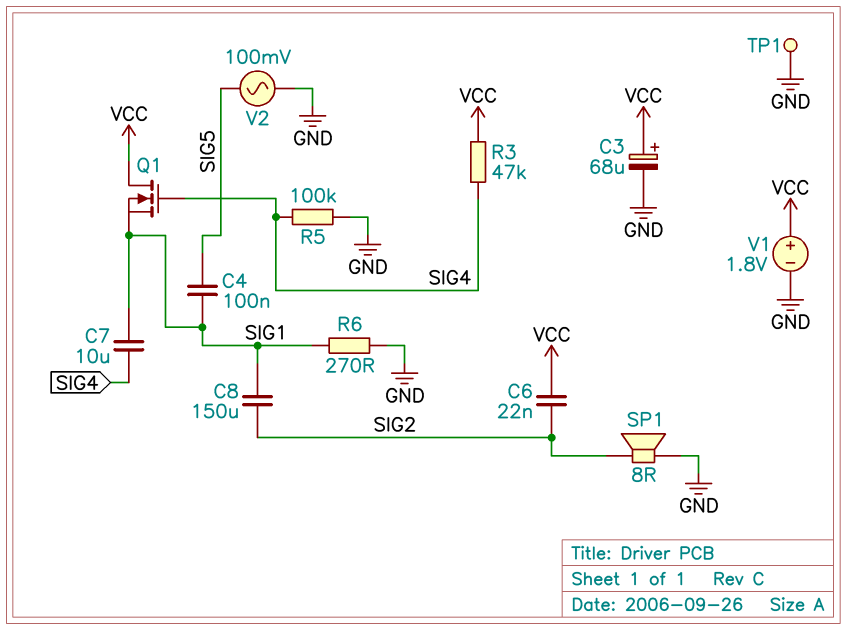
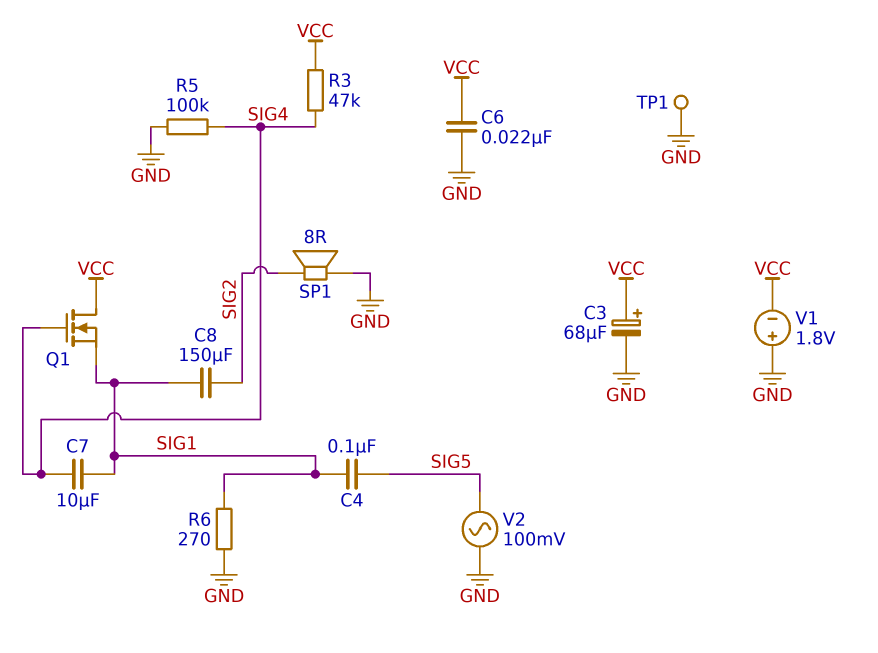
C6: 22nF (SIG2, VCC) -> 22nF (GND, VCC)
V1: 1.8V (plus VCC, minus GND) -> 1.8V (plus GND, minus VCC)

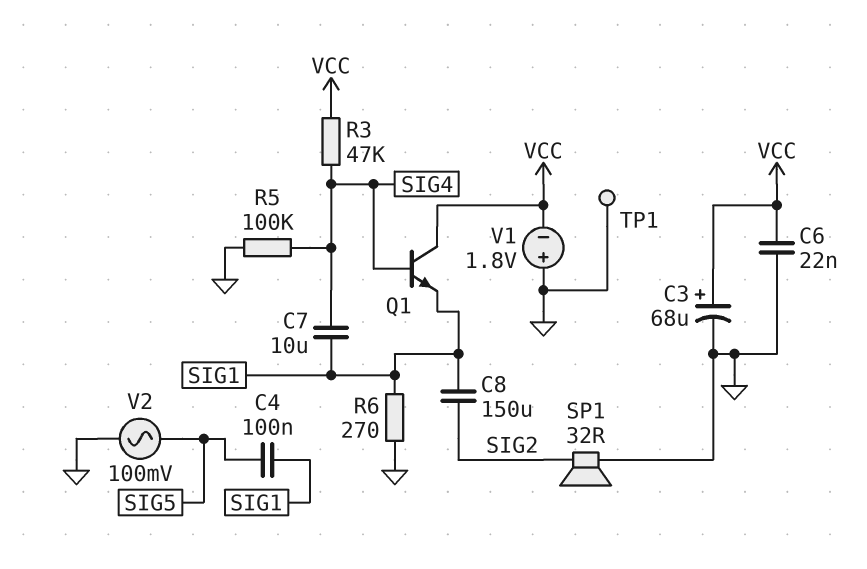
Q1: NMOS (G SIG4, D VCC, S SIG1) -> NPN (B SIG4, C VCC, E SIG1)
SP1: speaker 8R (GND, SIG2) -> speaker 32R (GND, SIG2)

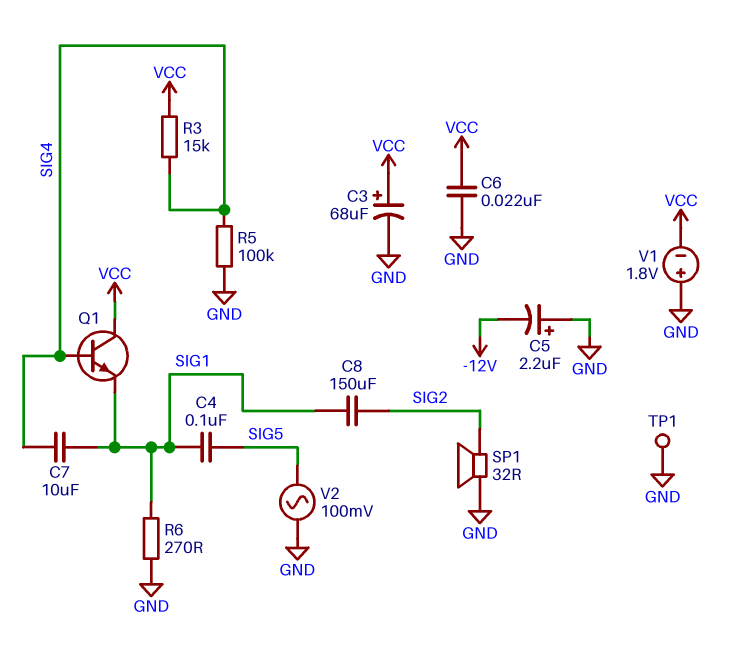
C5: none -> 2.2uF (plus GND, minus -12V)
R3: 47k (SIG4, VCC) -> 15k (SIG4, VCC)

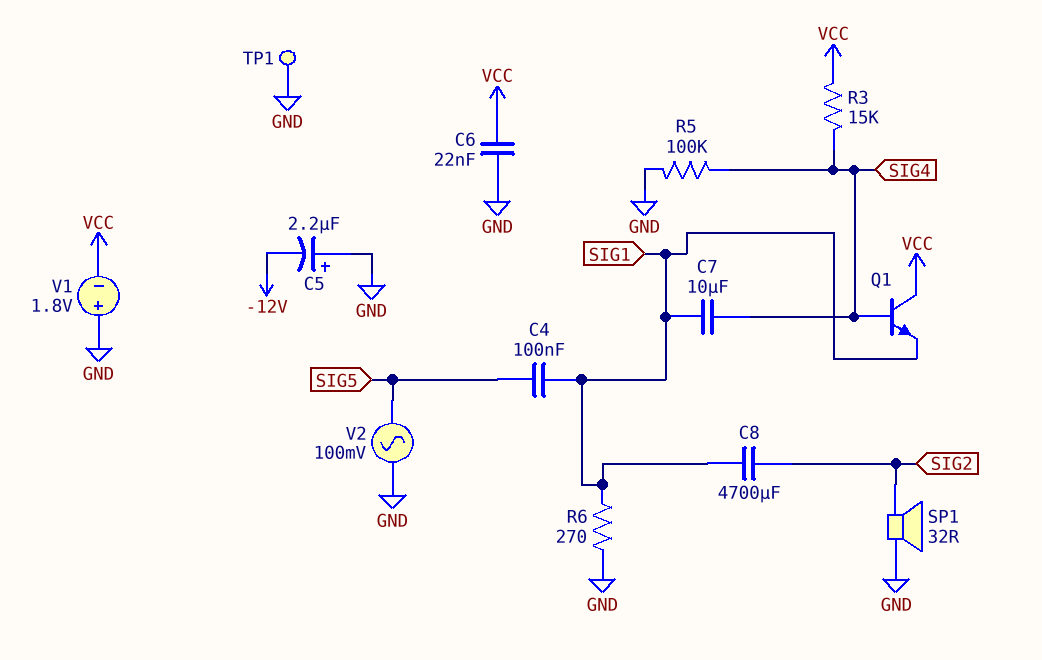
C3: 68uF (plus VCC, minus GND) -> none
C8: 150uF (SIG1, SIG2) -> 4700uF (SIG1, SIG2)

